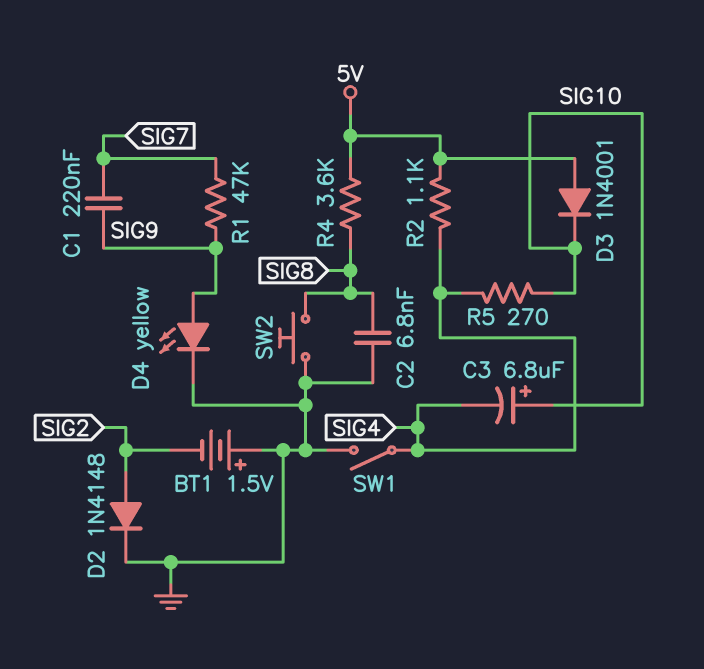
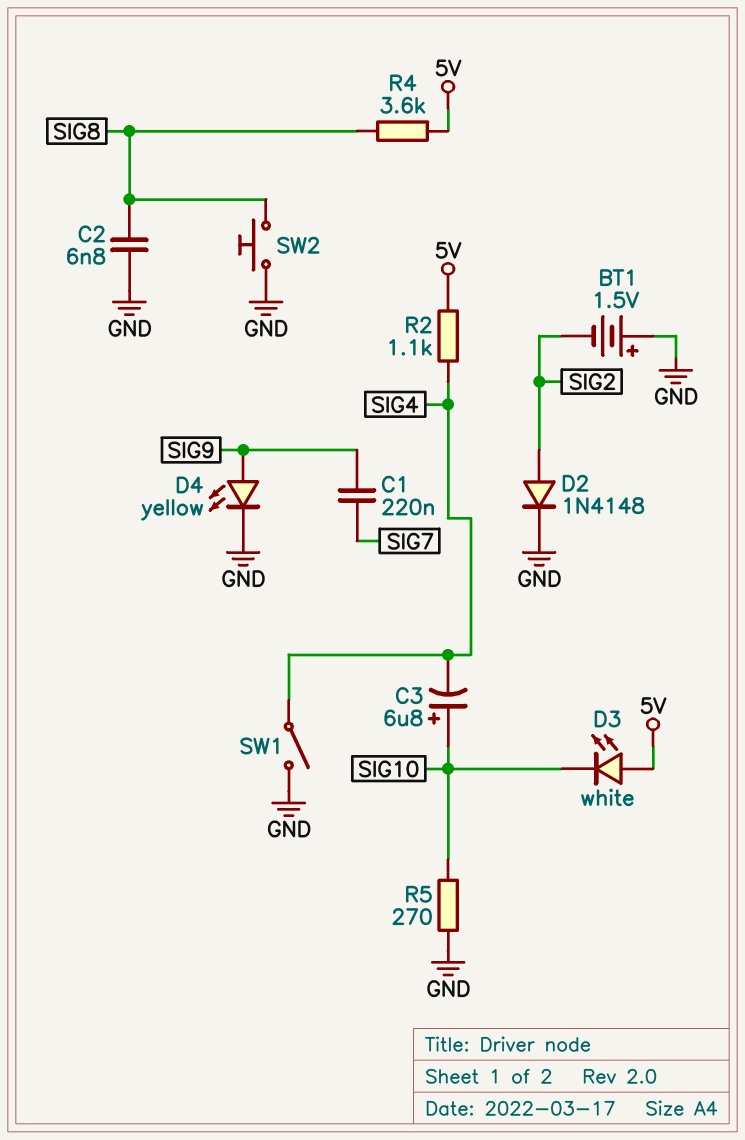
D3: diode 1N4001 (A 5V, K SIG10) -> LED white (A 5V, K SIG10)
R1: 47k (SIG7, SIG9) -> none
R5: 270 (SIG4, SIG10) -> 270 (GND, SIG10)

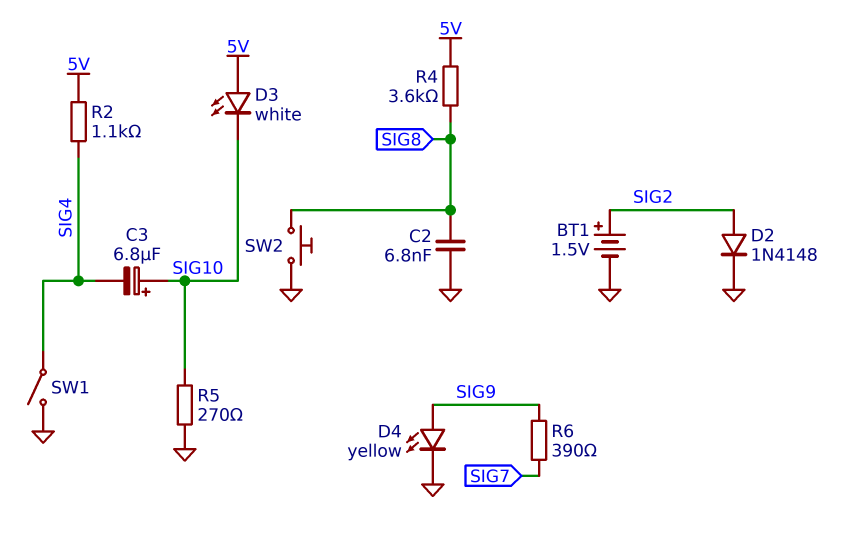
BT1: 1.5V (plus GND, minus SIG2) -> 1.5V (plus SIG2, minus GND)
C1: 220nF (SIG7, SIG9) -> none
R6: none -> 390 (SIG7, SIG9)

